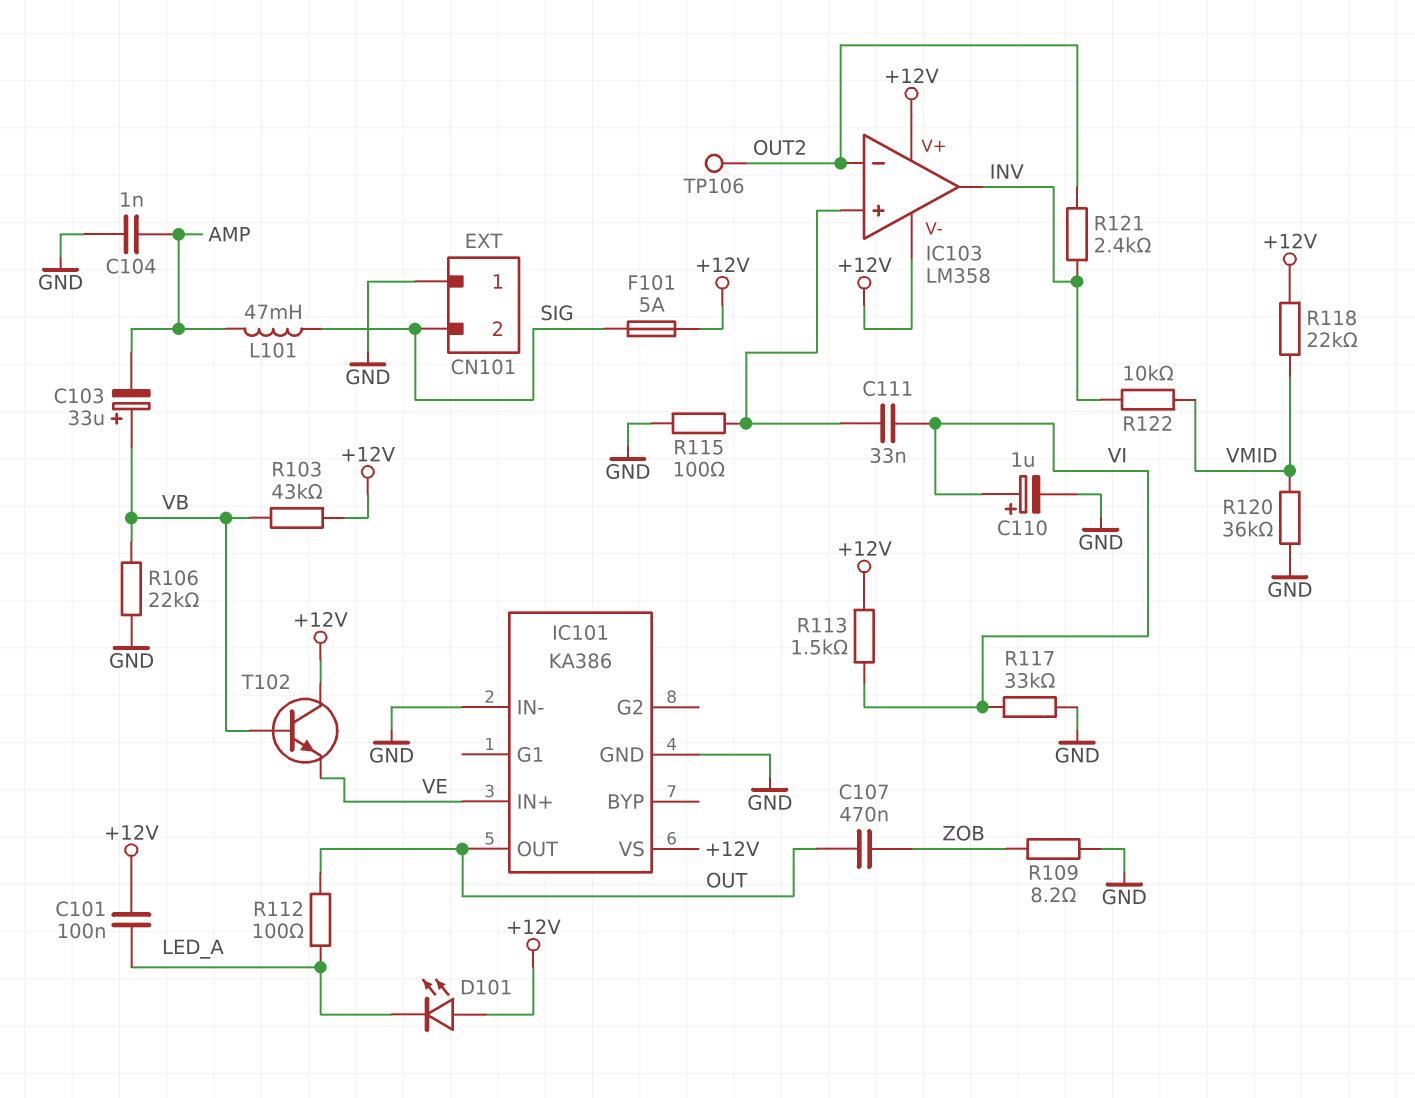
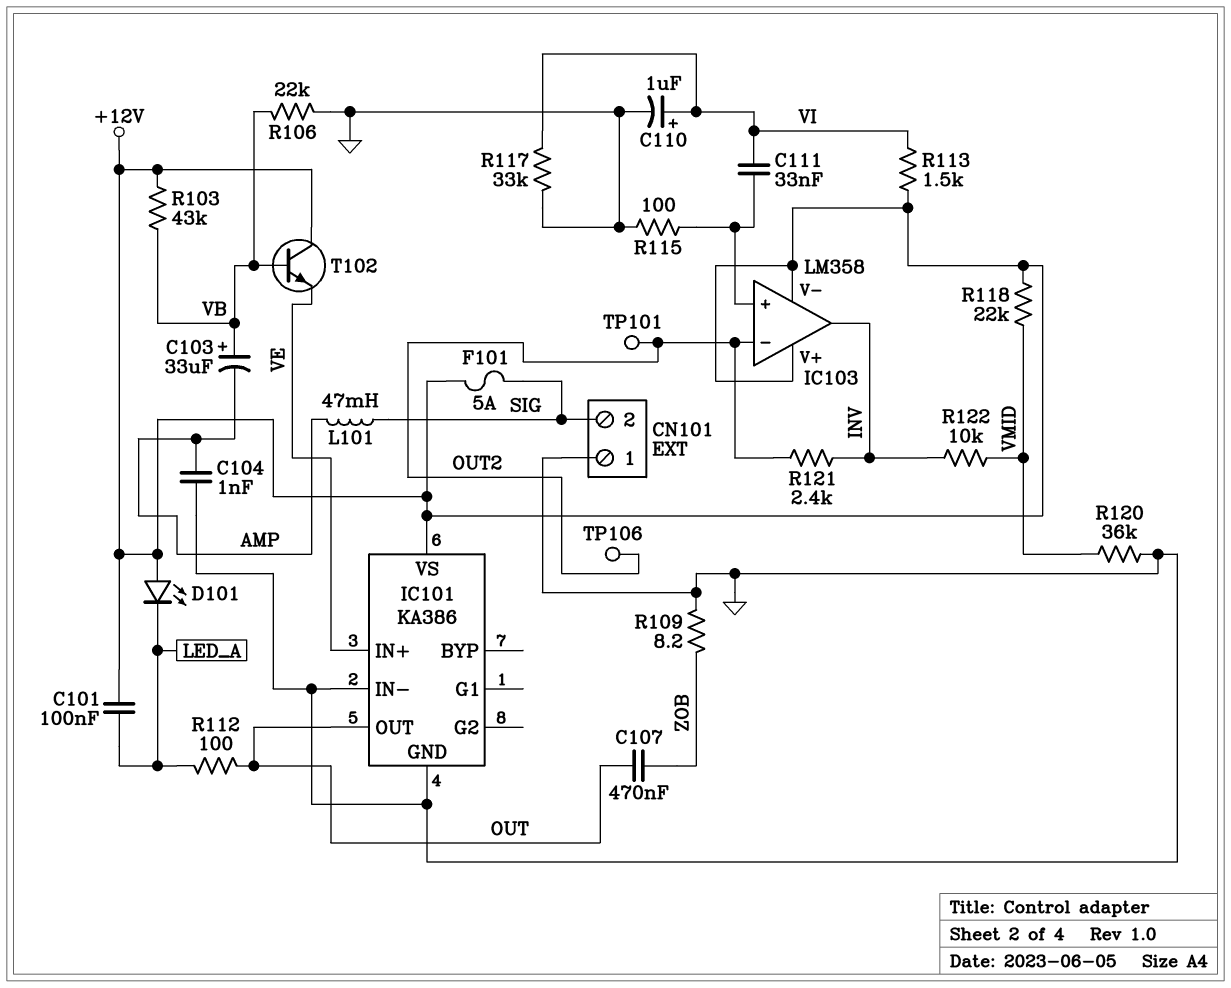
TP101: none -> test point (OUT2)

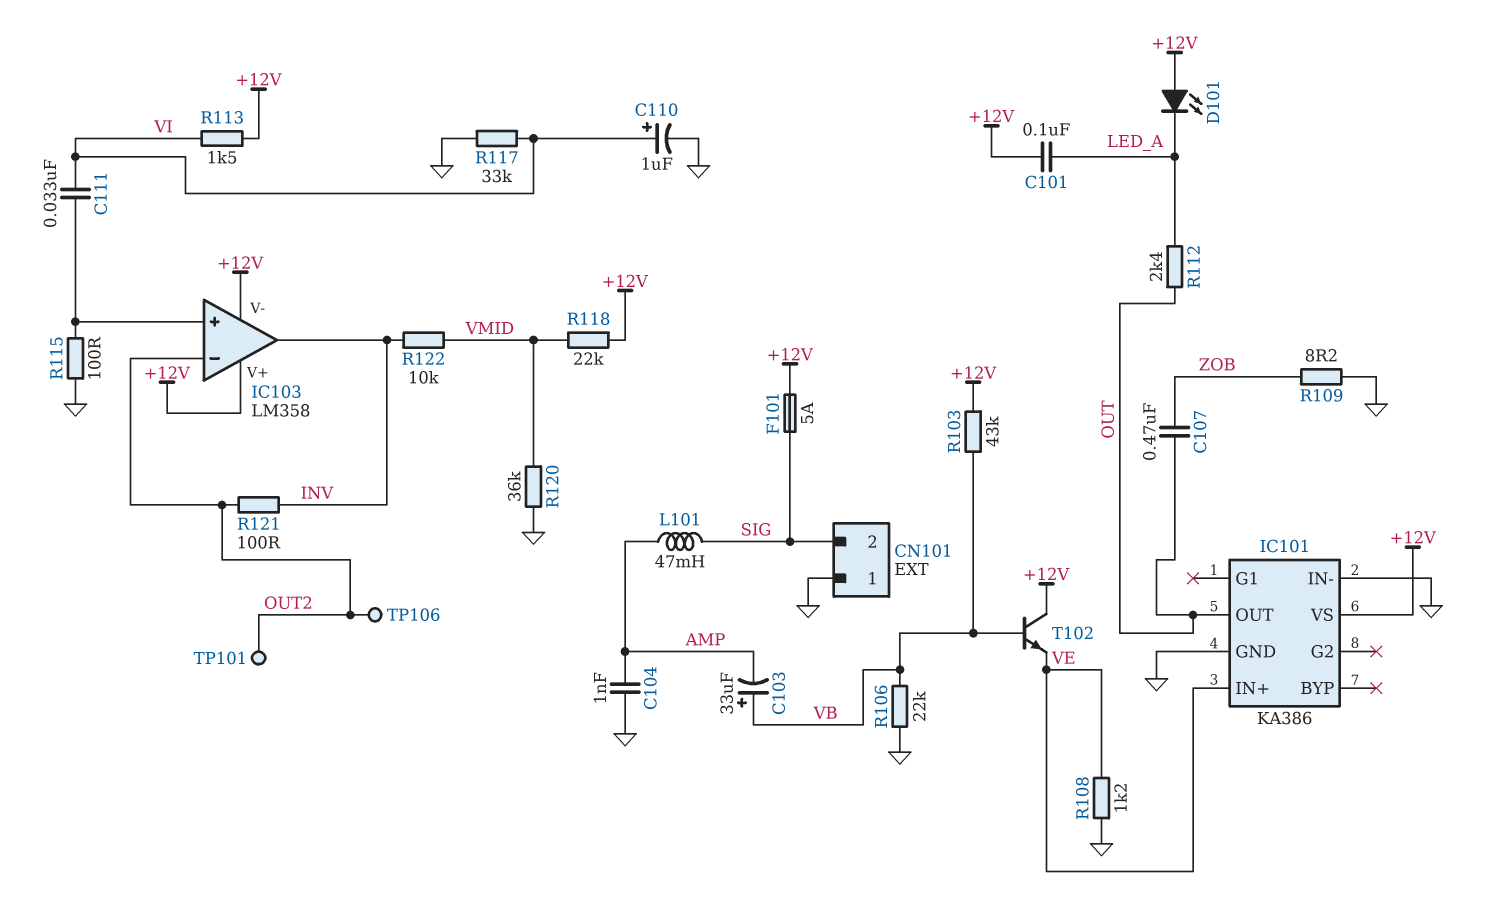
R108: none -> 1.2k (GND, VE)
R112: 100 (LED_A, OUT) -> 2.4k (LED_A, OUT)
R121: 2.4k (INV, OUT2) -> 100 (INV, OUT2)

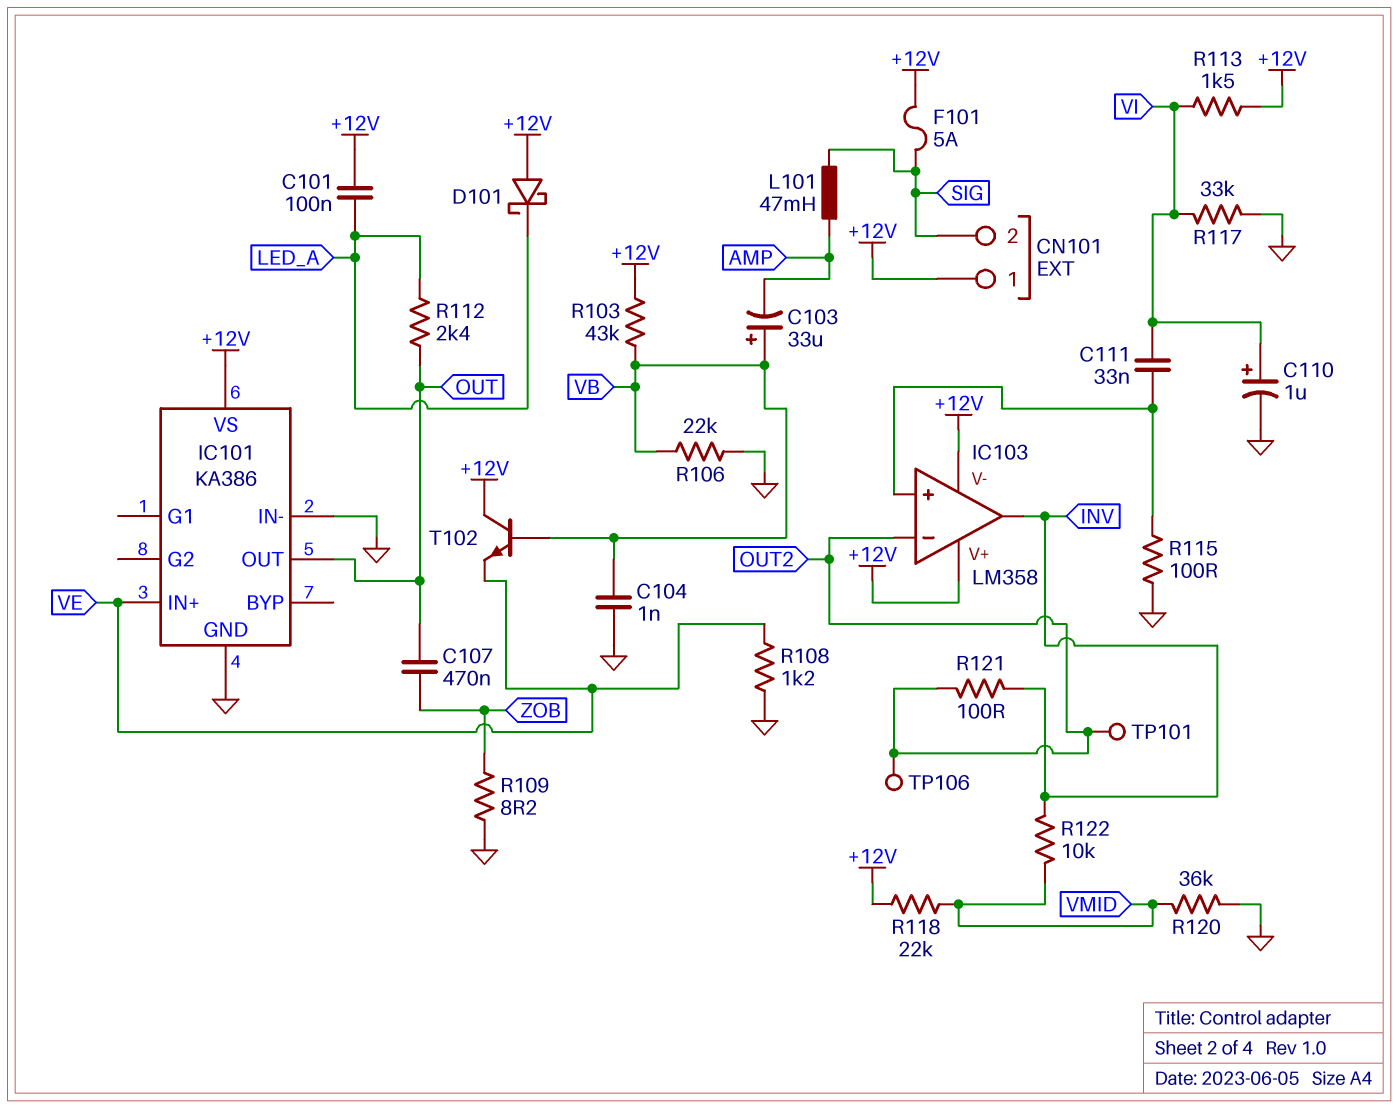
C104: 1nF (AMP, GND) -> 1nF (GND, VB)
CN101 pin 1: GND -> +12V
D101: LED (A +12V, K LED_A) -> schottky (A +12V, K LED_A)

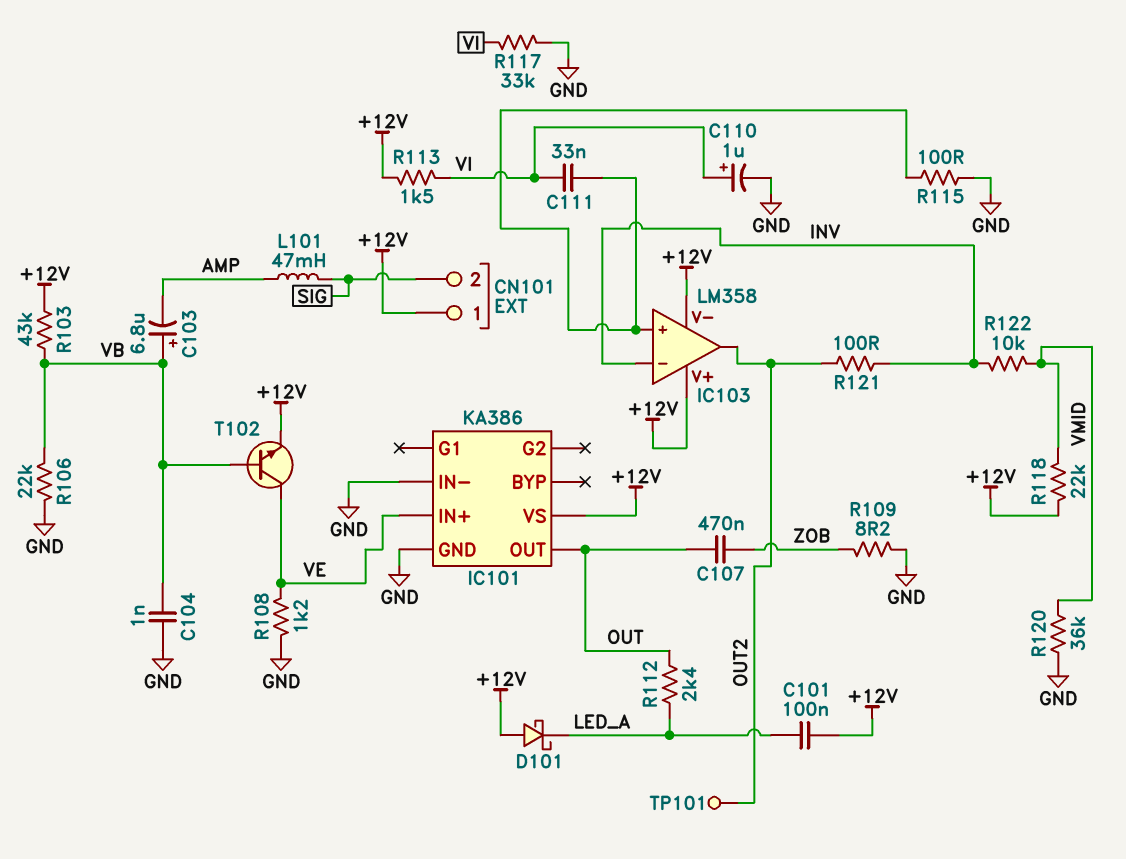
C103: 33uF (plus VB, minus AMP) -> 6.8uF (plus VB, minus AMP)
F101: 5A (+12V, SIG) -> none
IC103 pin in-: OUT2 -> INV
IC103 pin out: INV -> OUT2
T102: NPN (B VB, C +12V, E VE) -> NPN (B VB, C VE, E +12V)
TP106: test point (OUT2) -> none

